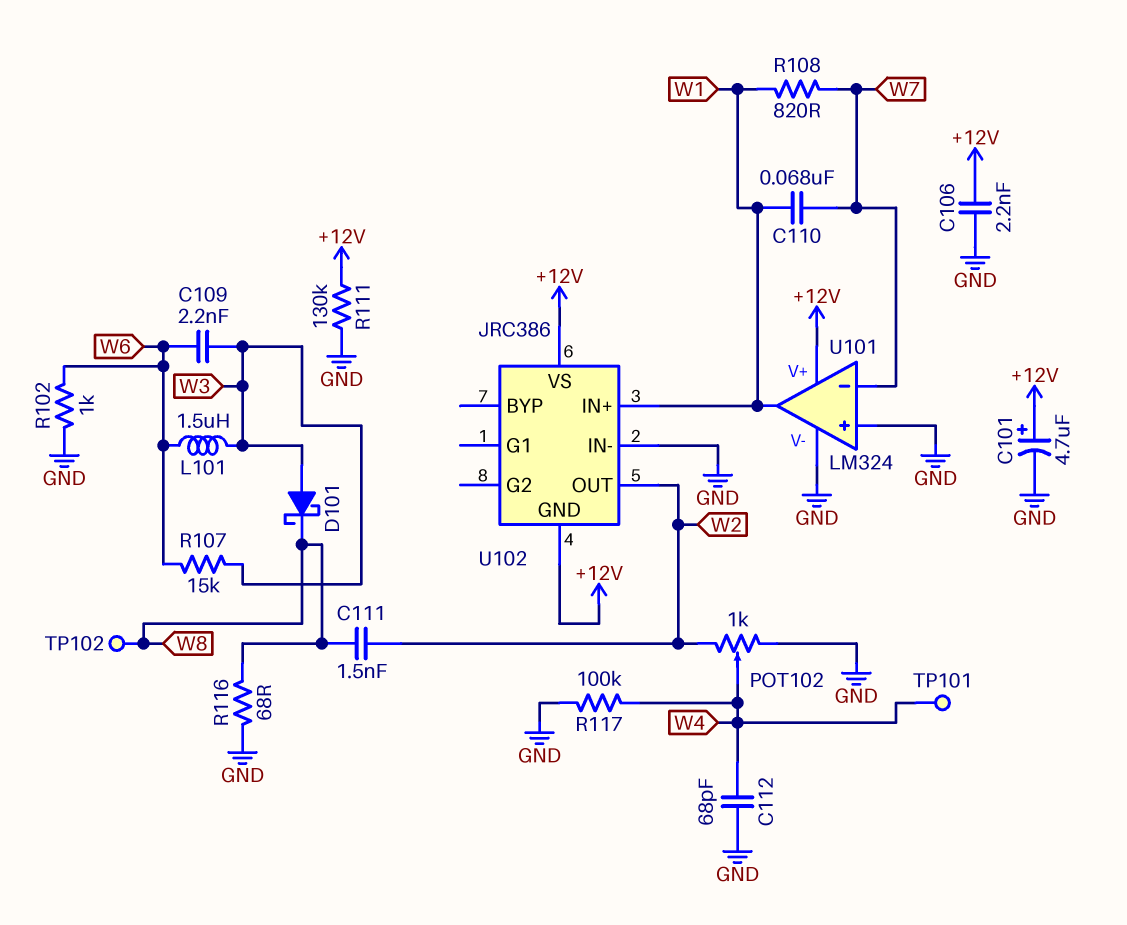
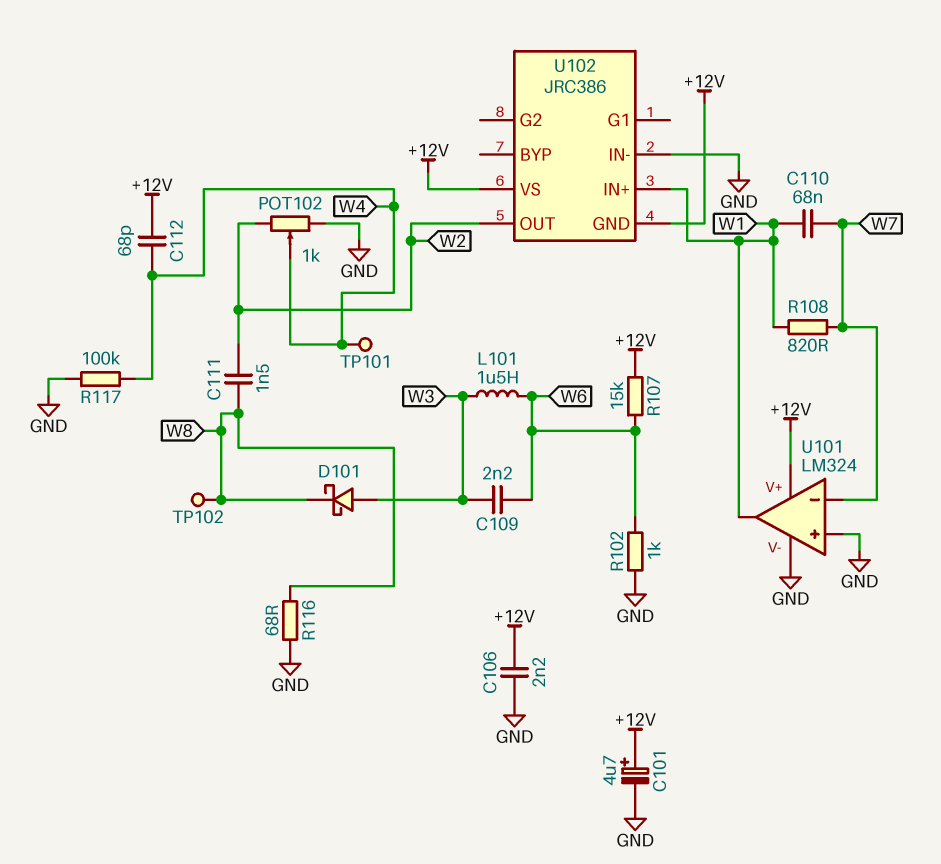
C112: 68pF (GND, W4) -> 68pF (+12V, W4)
R107: 15k (W3, W6) -> 15k (+12V, W6)
R111: 130k (+12V, GND) -> none

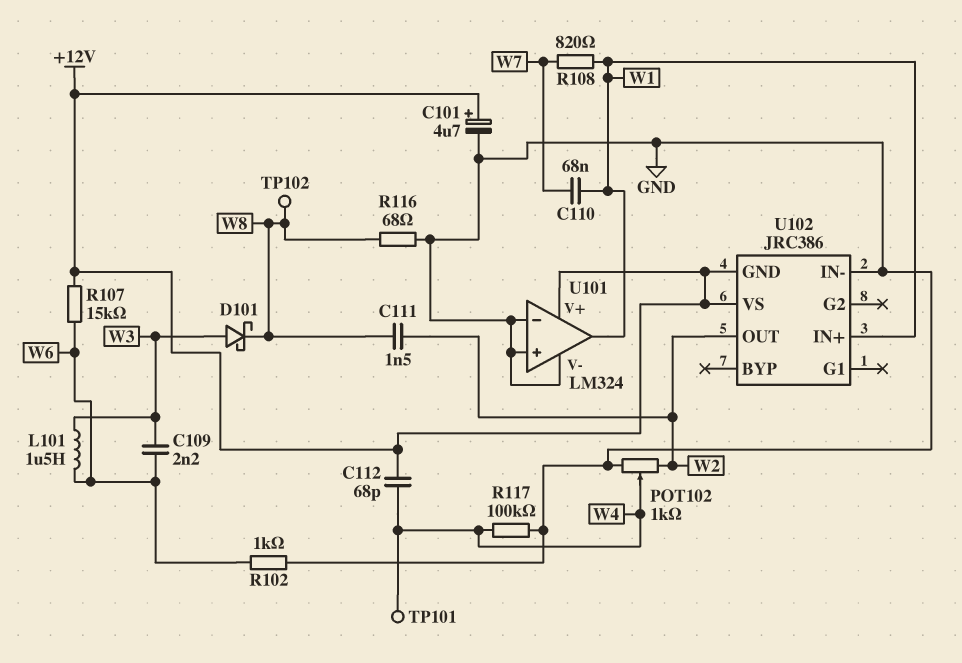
C106: 2.2nF (+12V, GND) -> none
U101 pin in-: W7 -> GND

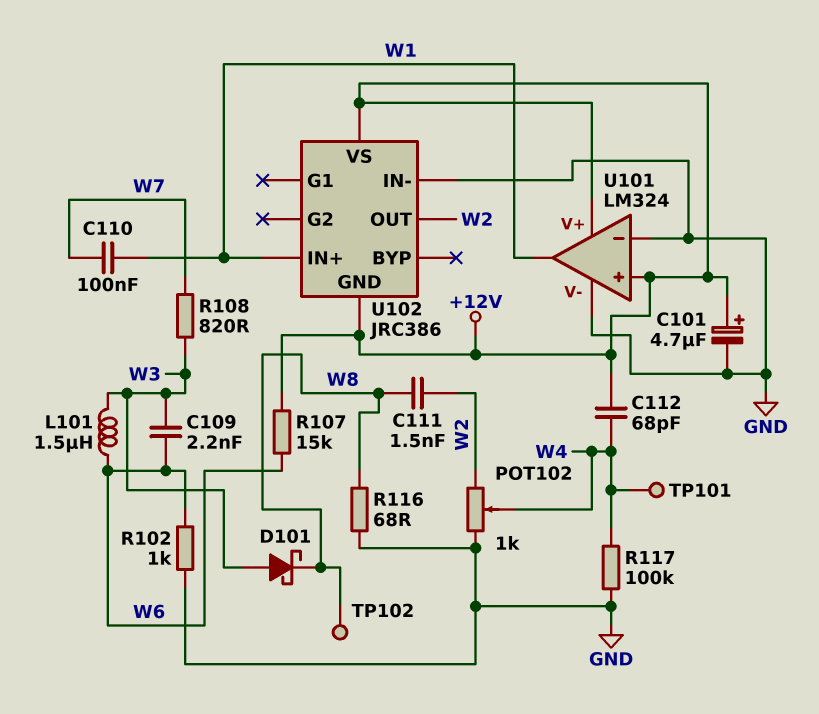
C110: 68nF (W1, W7) -> 100nF (W1, W7)
R108: 820 (W1, W7) -> 820 (W3, W7)
U101 pin in+: GND -> +12V

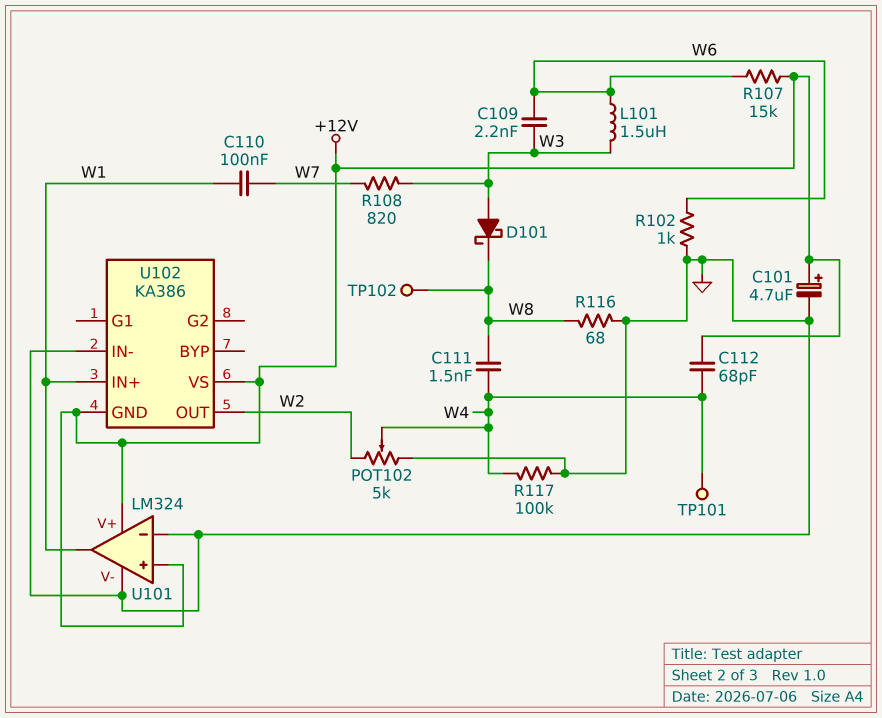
C111: 1.5nF (W2, W8) -> 1.5nF (W4, W8)
POT102: 1k (GND, W2, wiper W4) -> 5k (GND, W2, wiper W4)
U102: JRC386 -> KA386

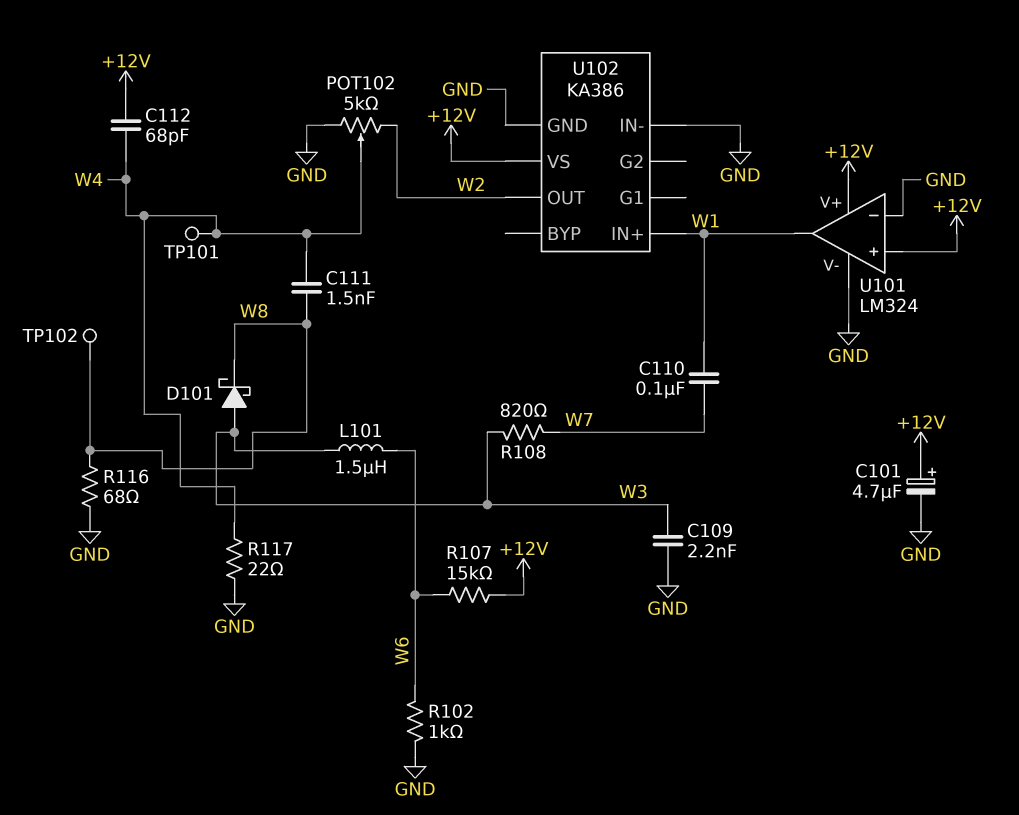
C109: 2.2nF (W3, W6) -> 2.2nF (GND, W3)
R117: 100k (GND, W4) -> 22 (GND, W4)
U102 pin GND: +12V -> GND

